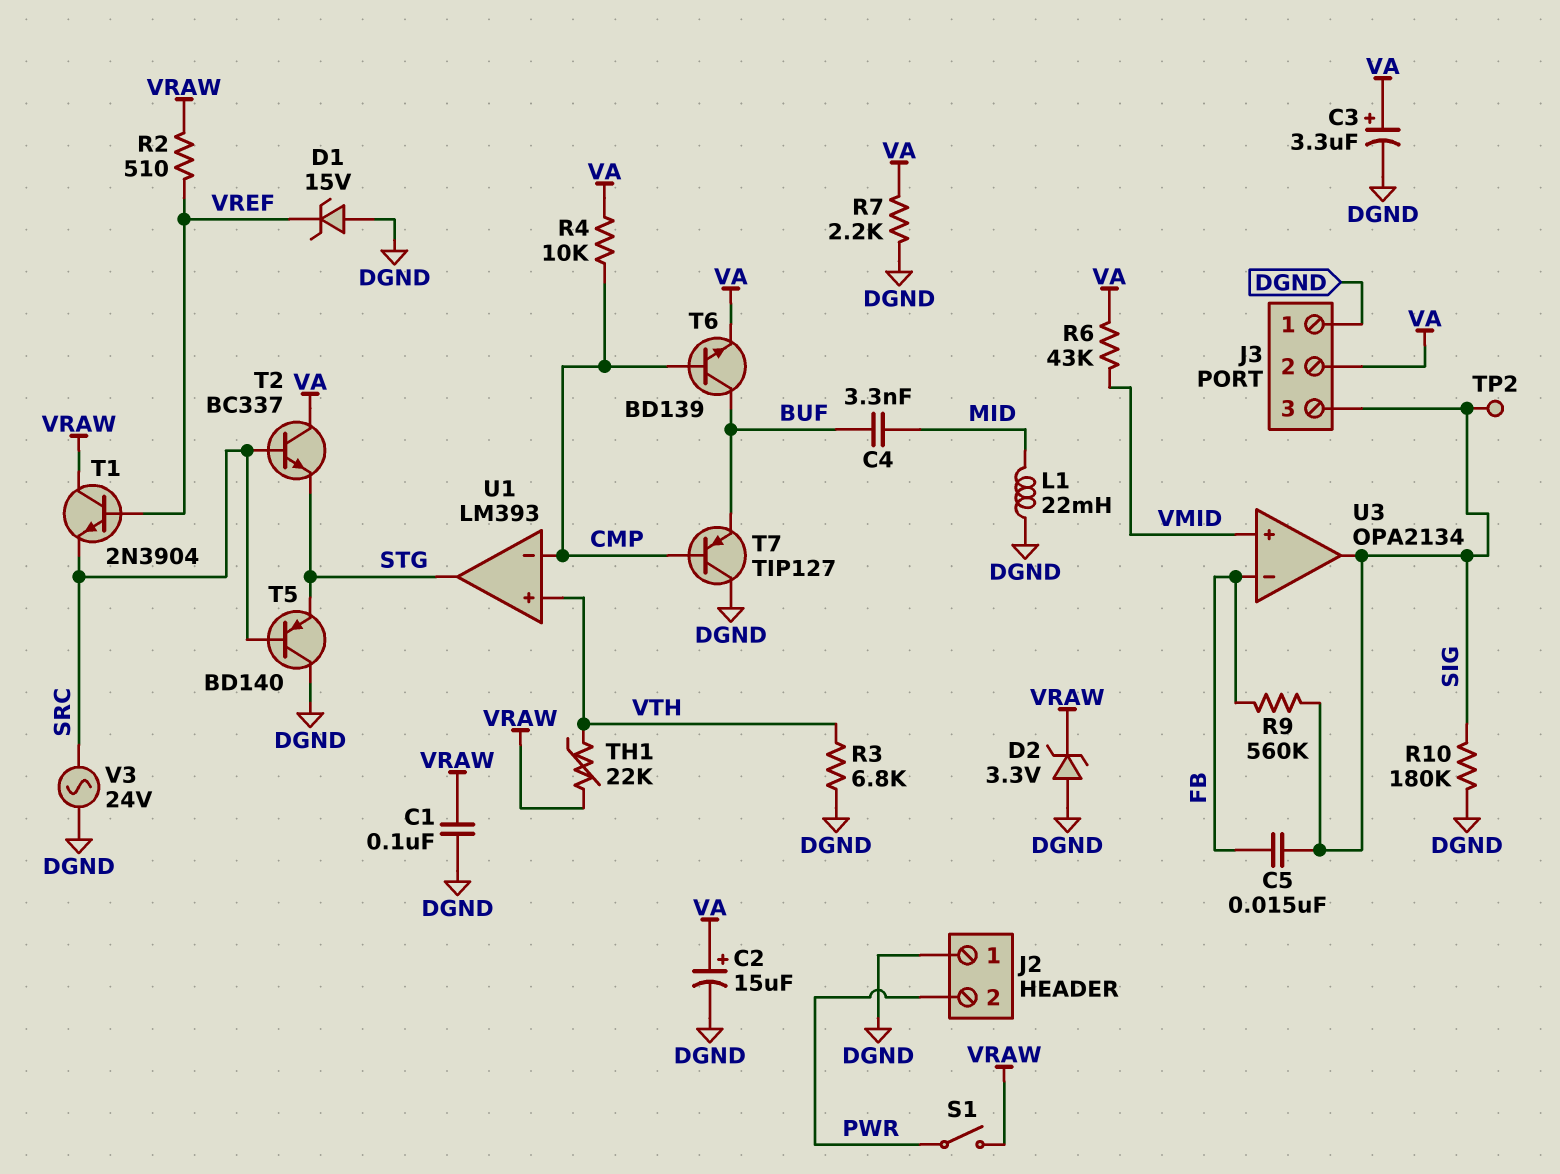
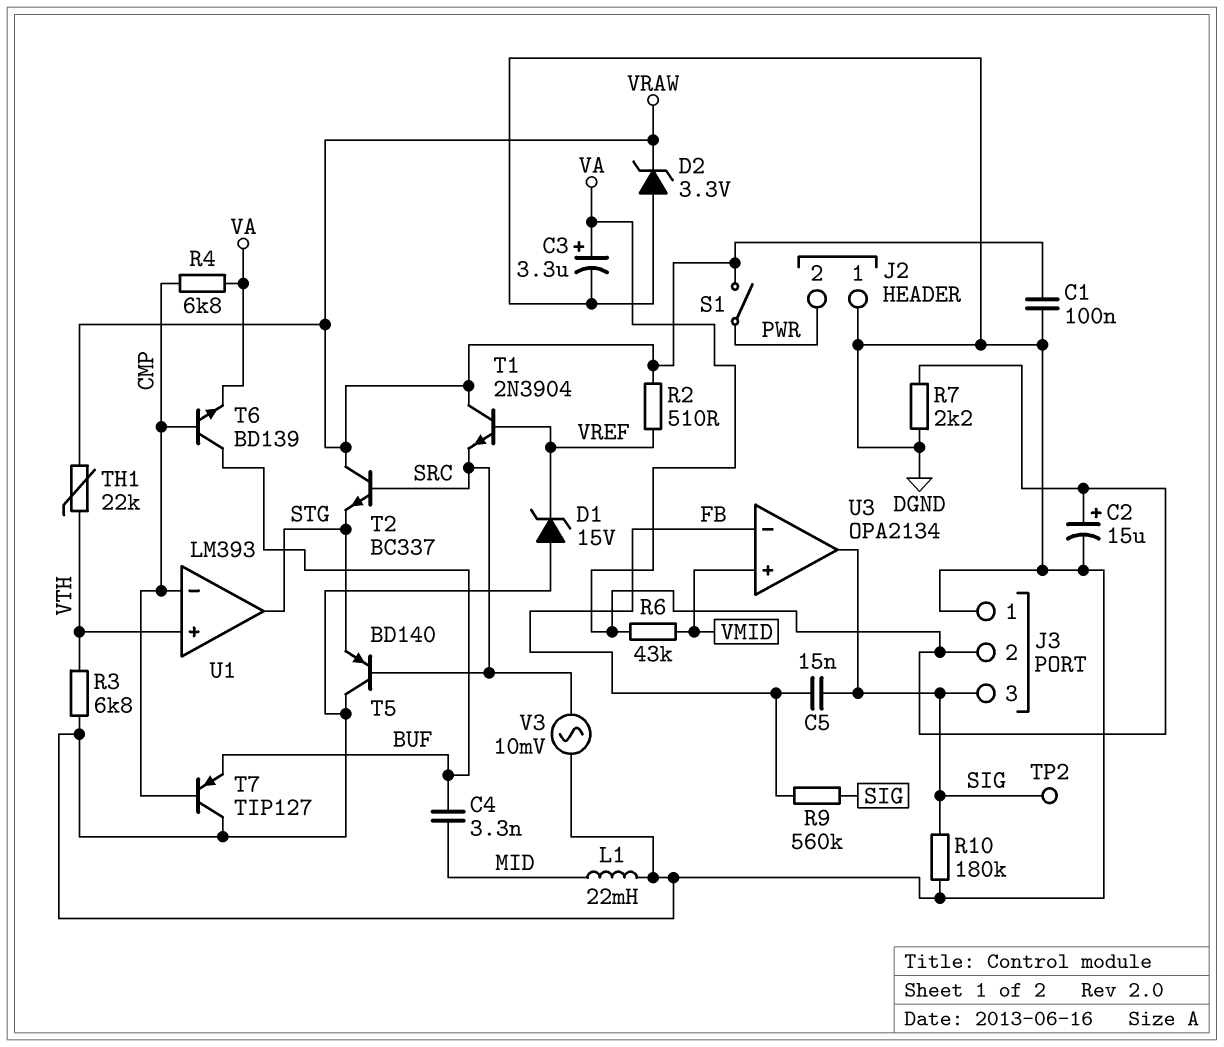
R4: 10k (CMP, VA) -> 6.8k (CMP, VA)
T2: NPN BC337 (B SRC, C VA, E STG) -> NPN BC337 (B SRC, C VRAW, E STG)
V3: AC 24V (DGND, SRC) -> AC 10mV (DGND, SRC)

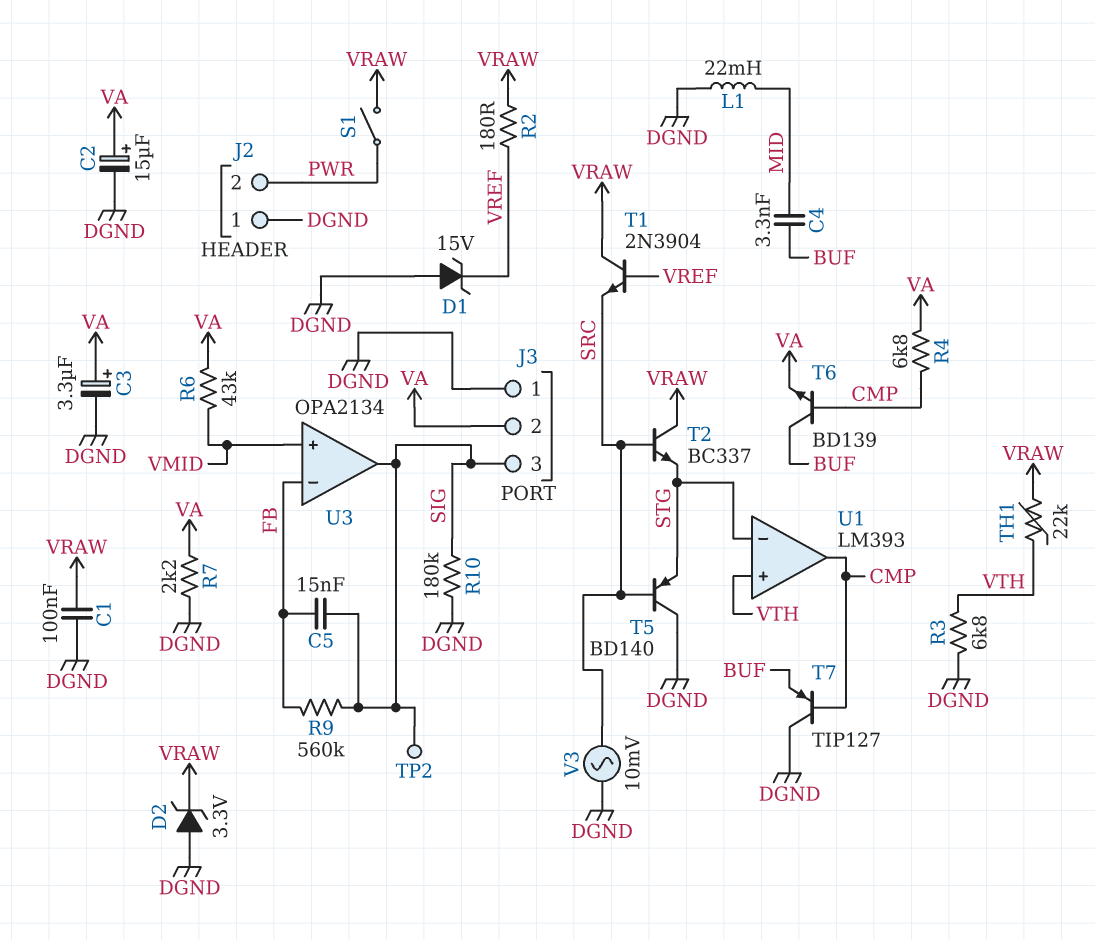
R2: 510 (VRAW, VREF) -> 180 (VRAW, VREF)
U1 pin in-: CMP -> STG
U1 pin out: STG -> CMP

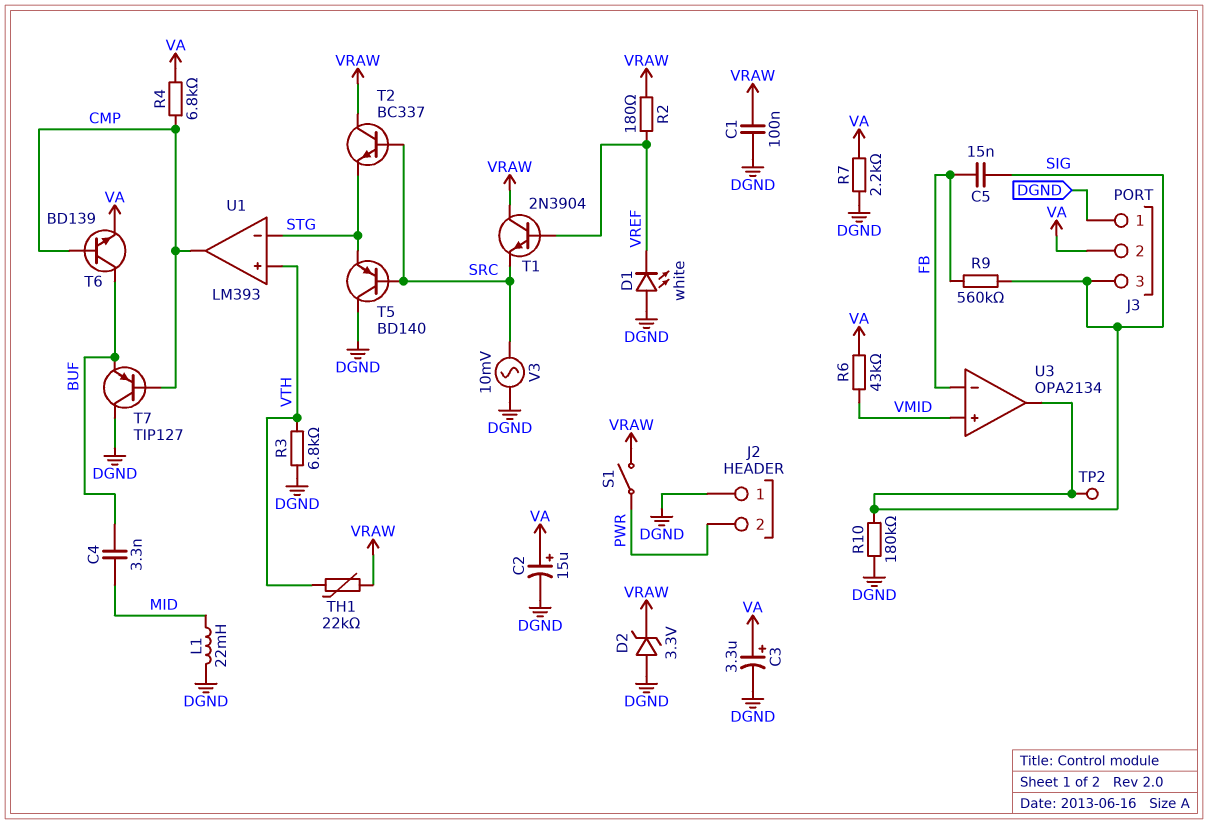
D1: zener 15V (A DGND, K VREF) -> LED white (A DGND, K VREF)

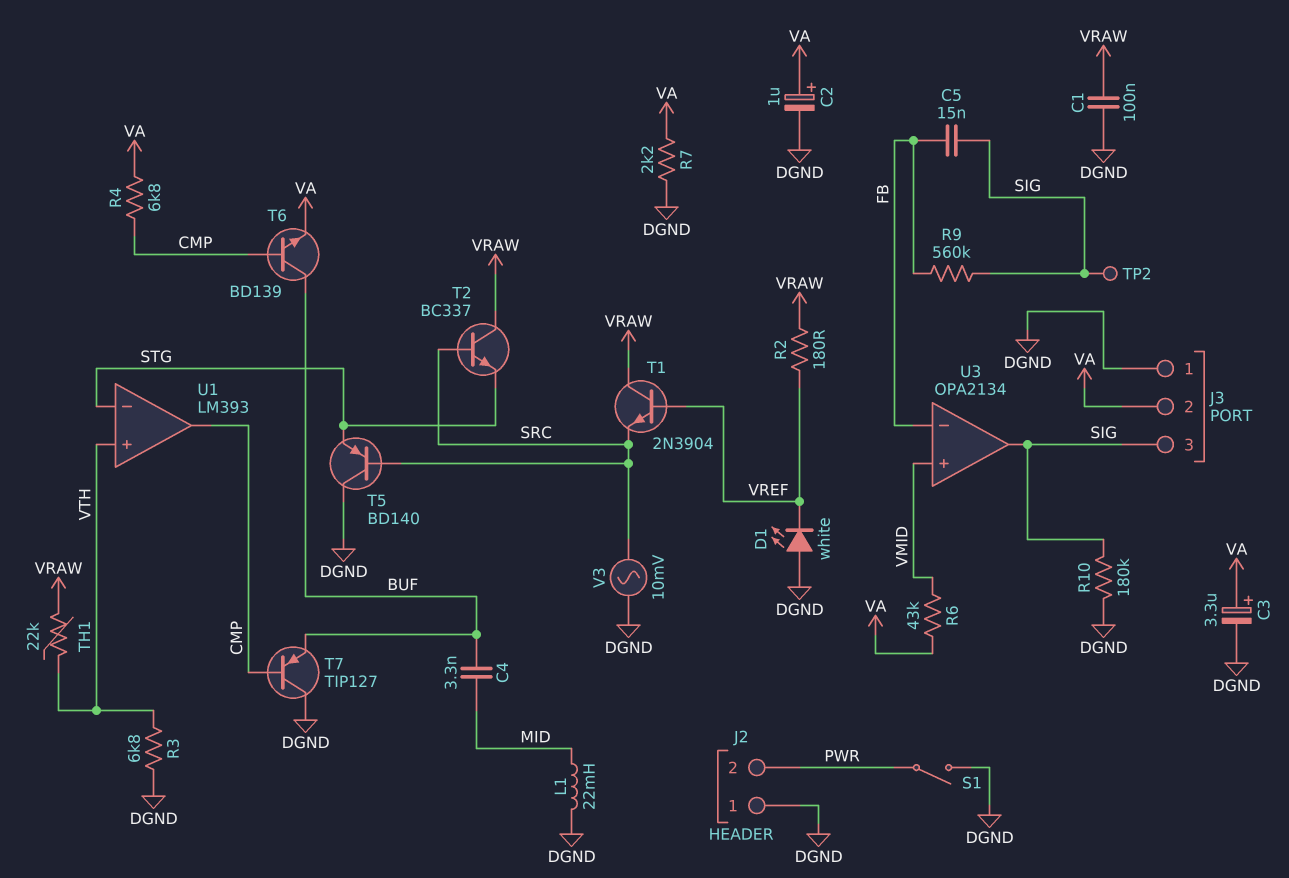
C2: 15uF (plus VA, minus DGND) -> 1uF (plus VA, minus DGND)
D2: zener 3.3V (A DGND, K VRAW) -> none
S1: switch (PWR, VRAW) -> switch (DGND, PWR)

